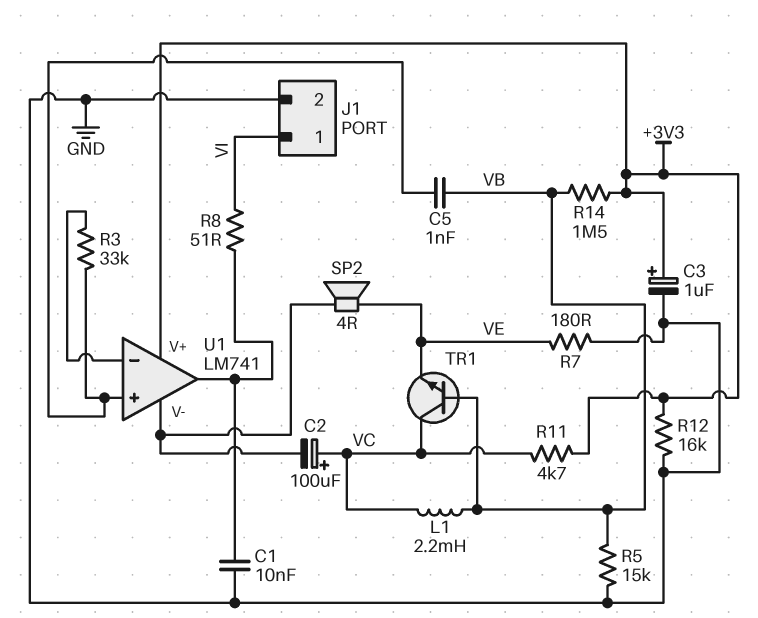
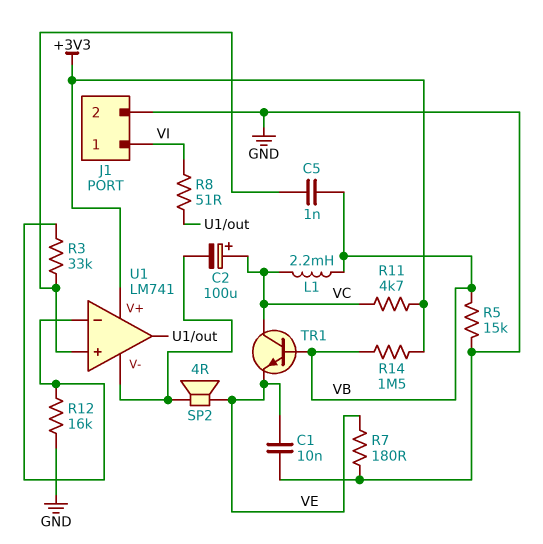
C1: 10nF (GND, U1/out) -> 10nF (GND, VE)
C3: 1uF (plus +3V3, minus GND) -> none
R12: 16k (+3V3, GND) -> 16k (GND, U1/in-)

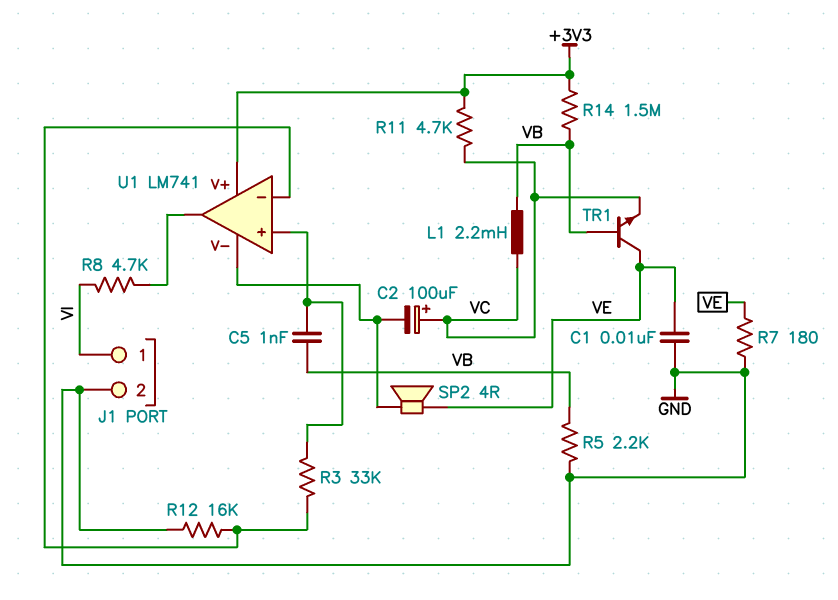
R5: 15k (GND, VB) -> 2.2k (GND, VB)
R8: 51 (U1/out, VI) -> 4.7k (U1/out, VI)
TR1: NPN (B VB, C VC, E VE) -> NPN (B VB, C VE, E VC)

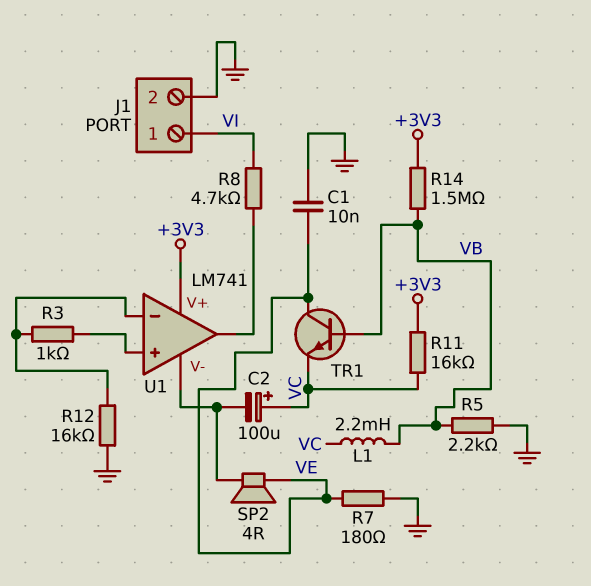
C5: 1nF (U1/in+, VB) -> none
R3: 33k (U1/in+, U1/in-) -> 1k (U1/in+, U1/in-)
R11: 4.7k (+3V3, VC) -> 16k (+3V3, VC)

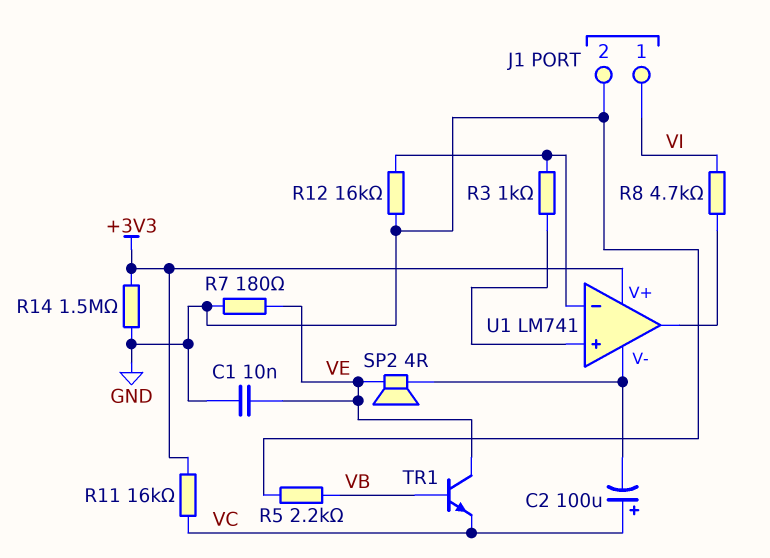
L1: 2.2mH (VB, VC) -> none
R14: 1.5M (+3V3, VB) -> 1.5M (+3V3, GND)

